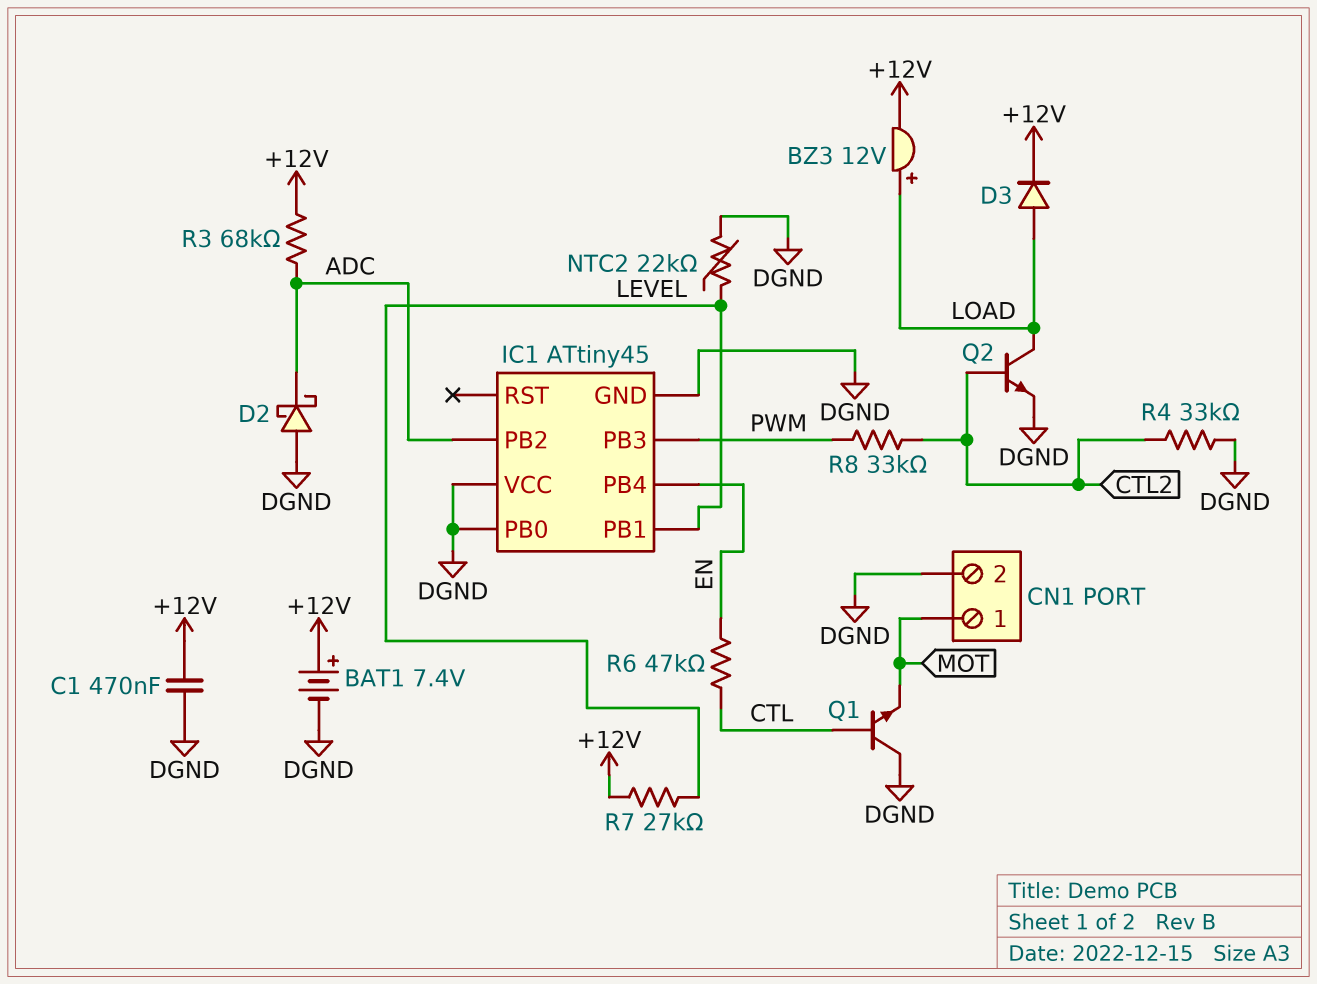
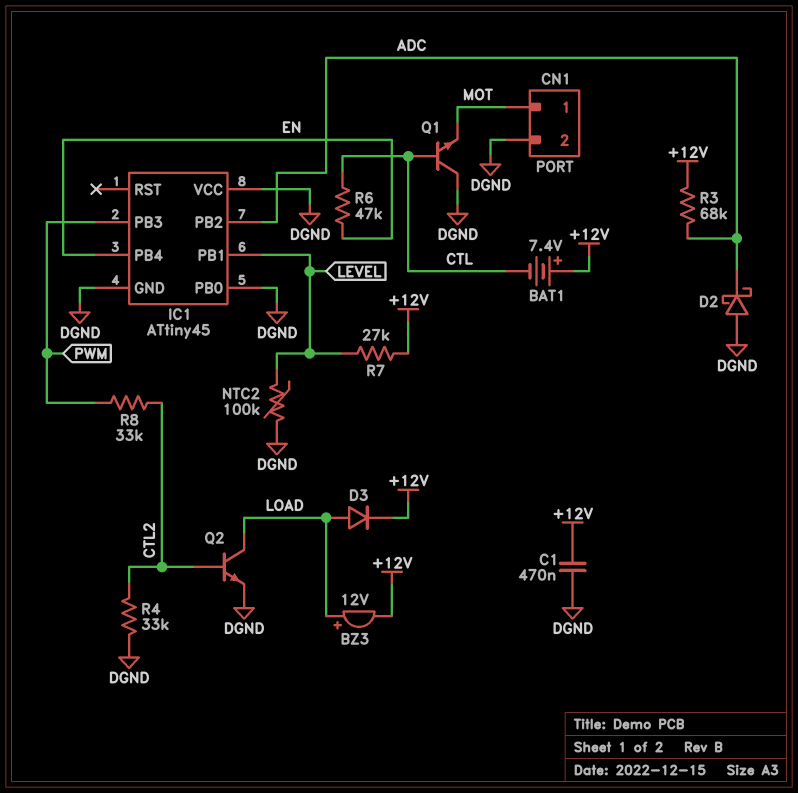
BAT1: 7.4V (plus +12V, minus DGND) -> 7.4V (plus +12V, minus CTL)
NTC2: 22k (DGND, LEVEL) -> 100k (DGND, LEVEL)

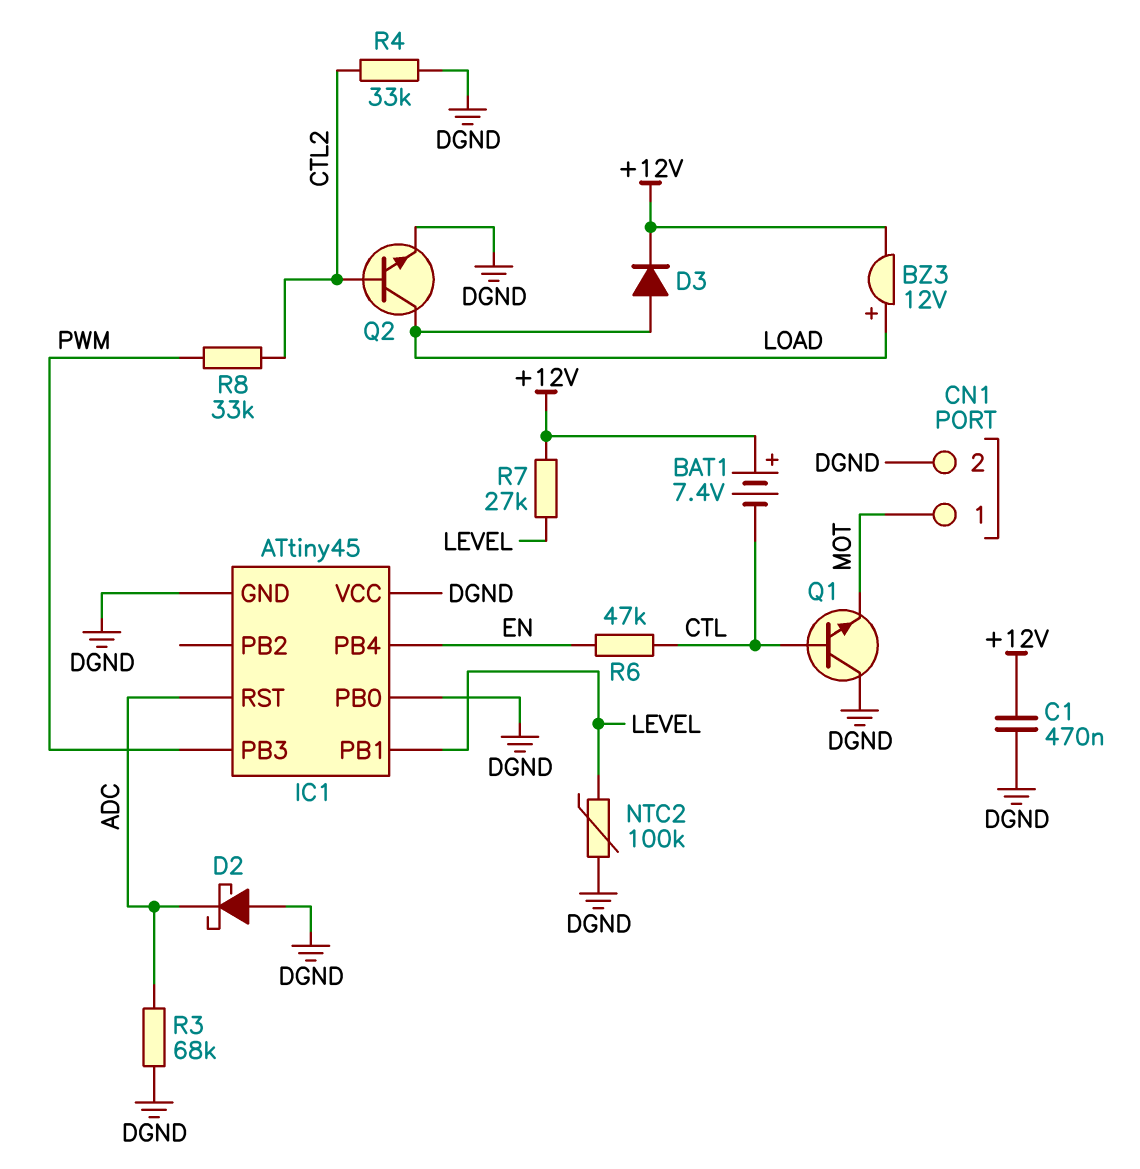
IC1 pin PB2: ADC -> none
IC1 pin RST: none -> ADC
R3: 68k (+12V, ADC) -> 68k (ADC, DGND)

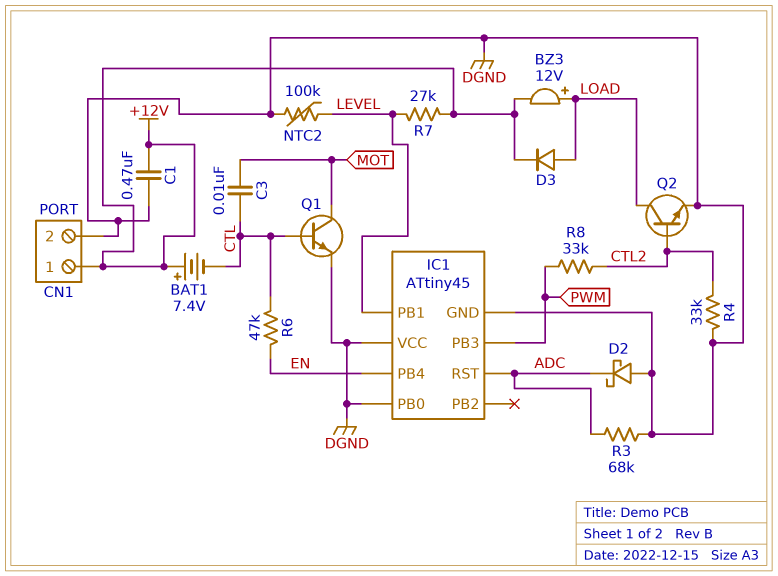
C3: none -> 10nF (CTL, MOT)
CN1 pin 1: MOT -> +12V
Q1: NPN (B CTL, C DGND, E MOT) -> NPN (B CTL, C MOT, E DGND)

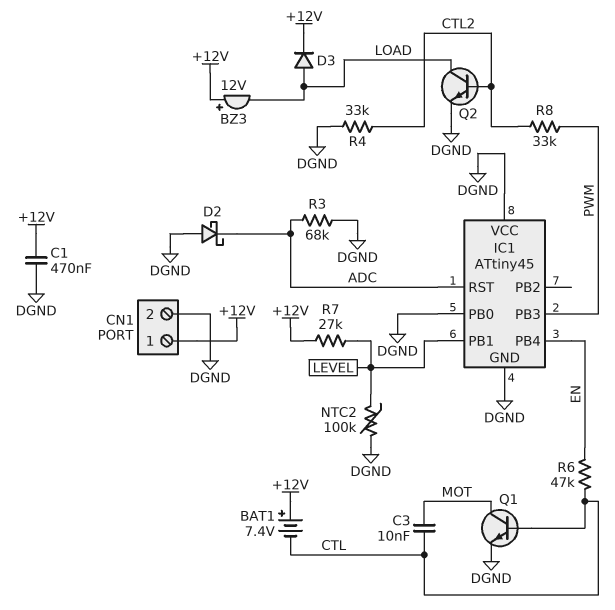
BZ3: buzzer 12V (plus LOAD, minus +12V) -> buzzer 12V (plus +12V, minus LOAD)

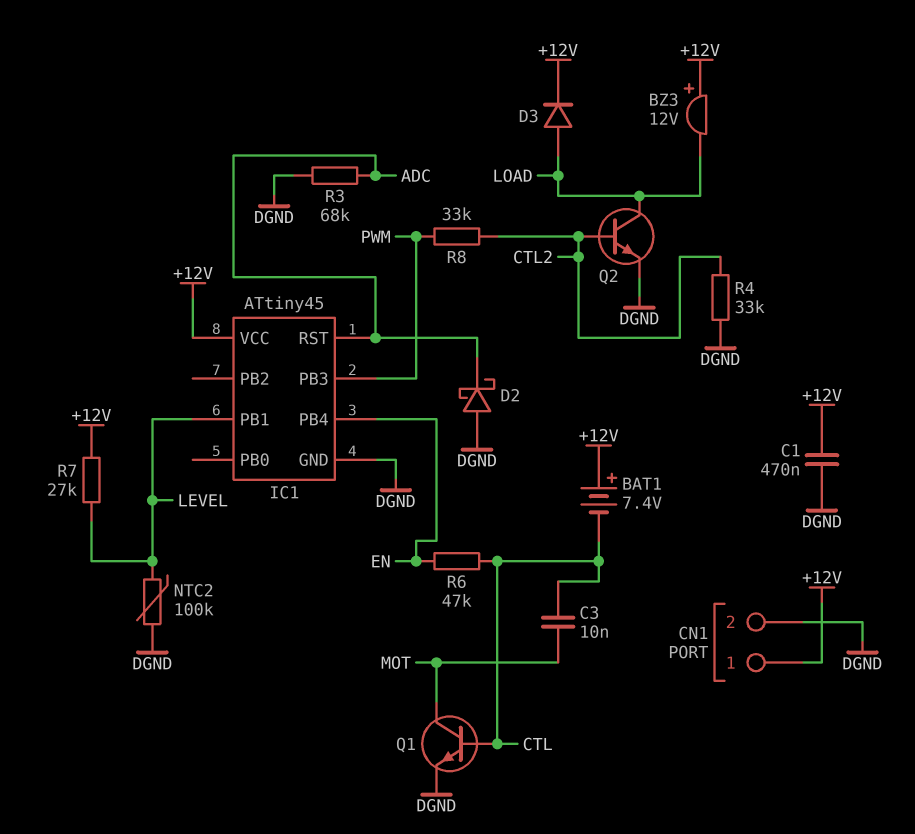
IC1 pin PB0: DGND -> none
IC1 pin VCC: DGND -> +12V

